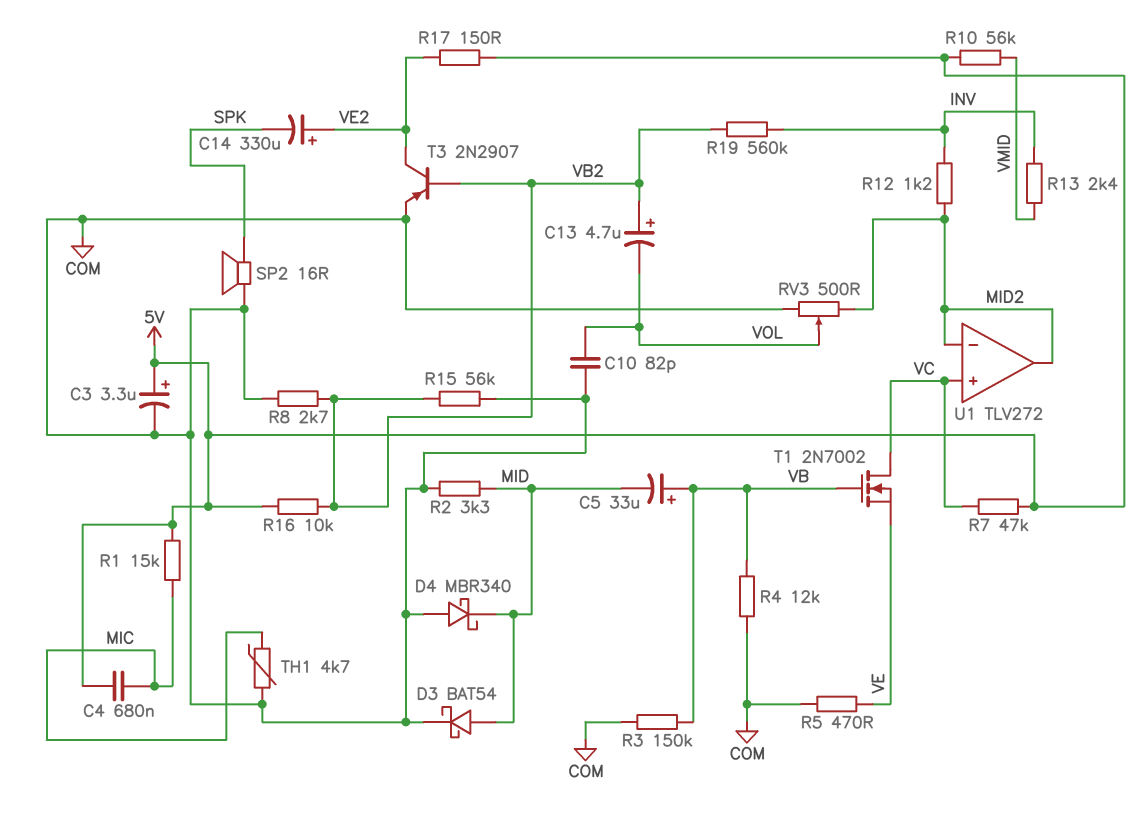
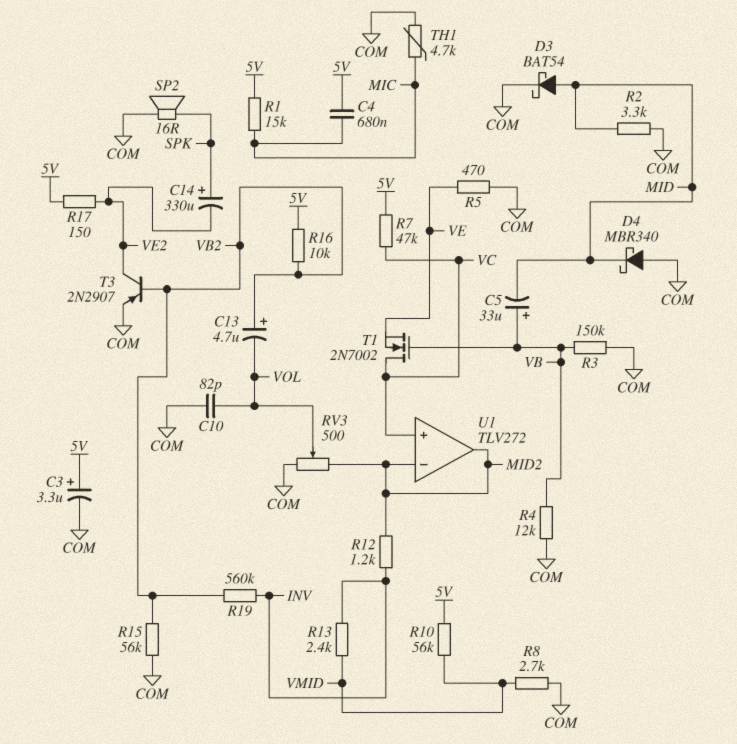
C14: 330uF (plus VE2, minus SPK) -> 330uF (plus SPK, minus VE2)
R8: 2.7k (COM, VB2) -> 2.7k (COM, VMID)

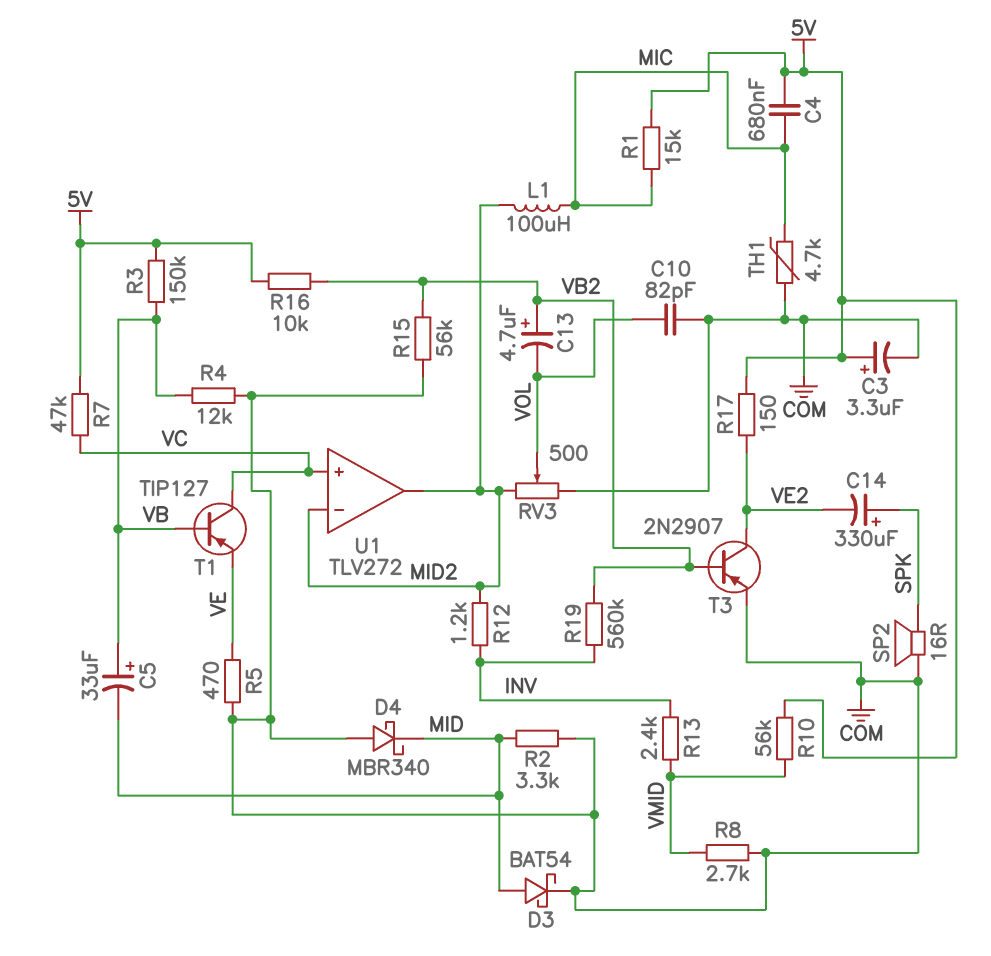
L1: none -> 100uH (MIC, MID2)
R3: 150k (COM, VB) -> 150k (5V, VB)
T1: NMOS 2N7002 (G VB, D VC, S VE) -> PNP TIP127 (B VB, C VC, E VE)

